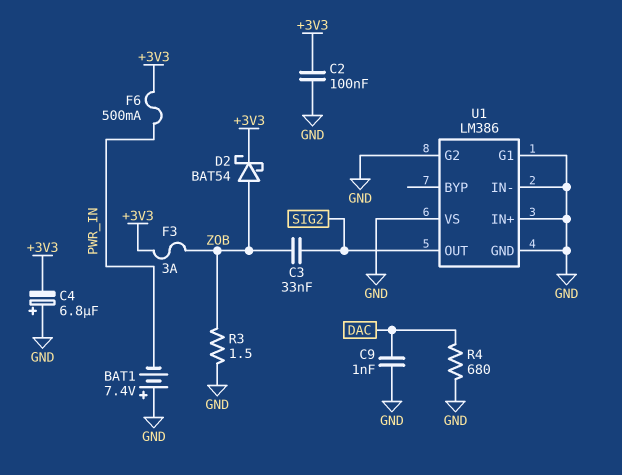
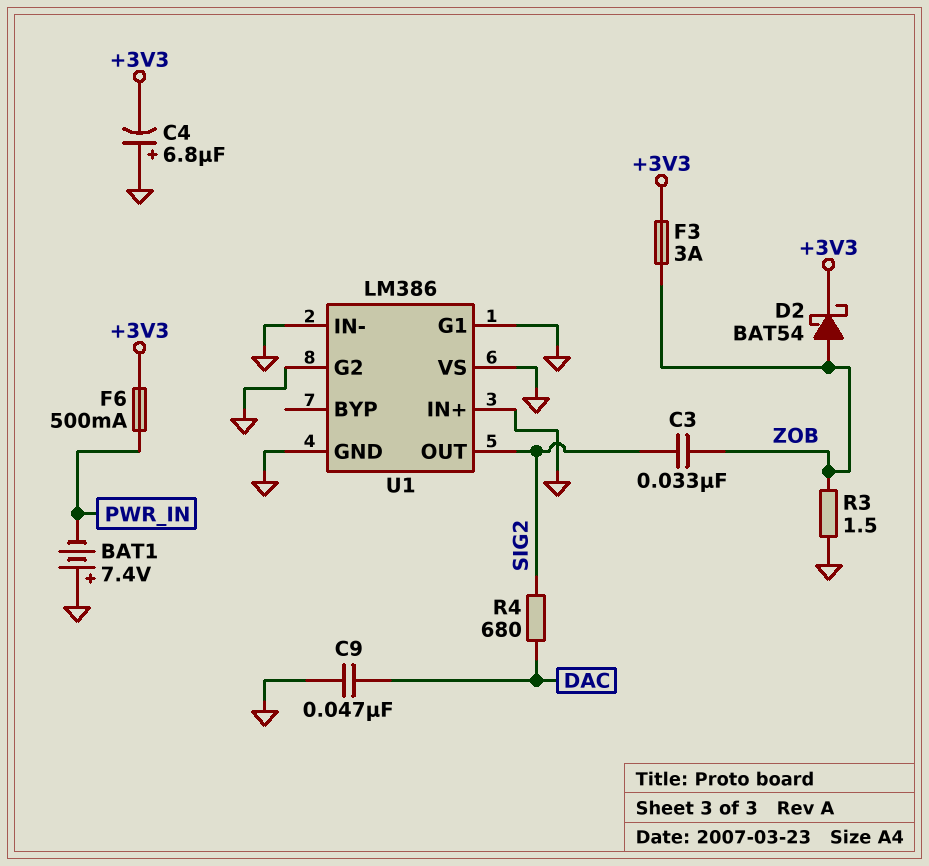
C2: 100nF (+3V3, GND) -> none
C9: 1nF (DAC, GND) -> 47nF (DAC, GND)
R4: 680 (DAC, GND) -> 680 (DAC, SIG2)

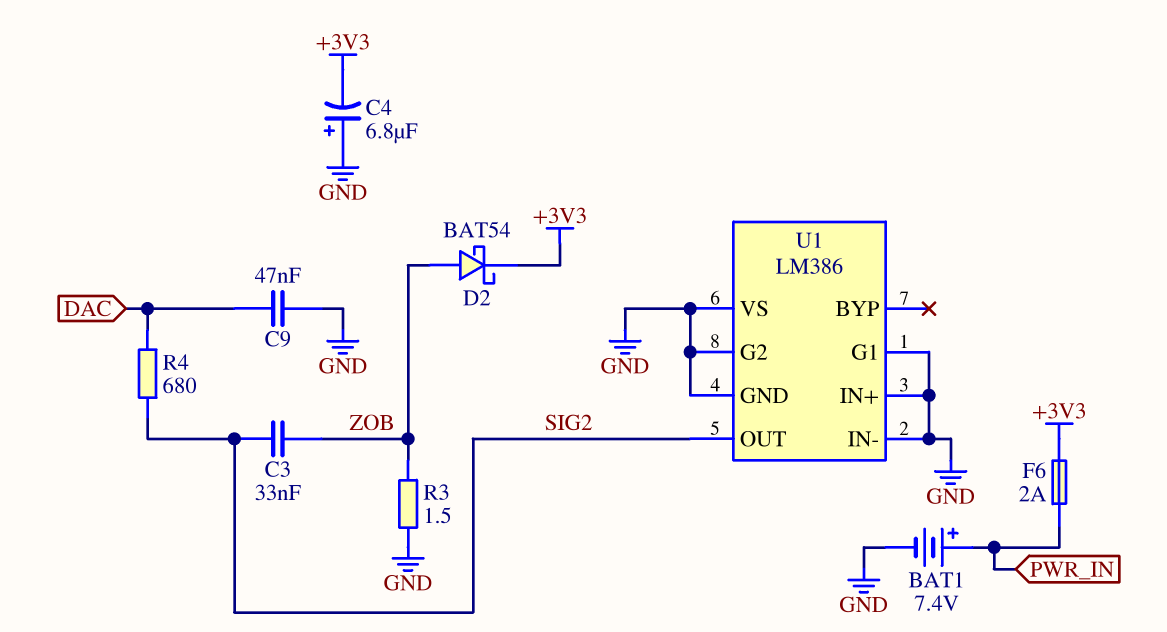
BAT1: 7.4V (plus GND, minus PWR_IN) -> 7.4V (plus PWR_IN, minus GND)
F3: 3A (+3V3, ZOB) -> none
F6: 500mA (+3V3, PWR_IN) -> 2A (+3V3, PWR_IN)

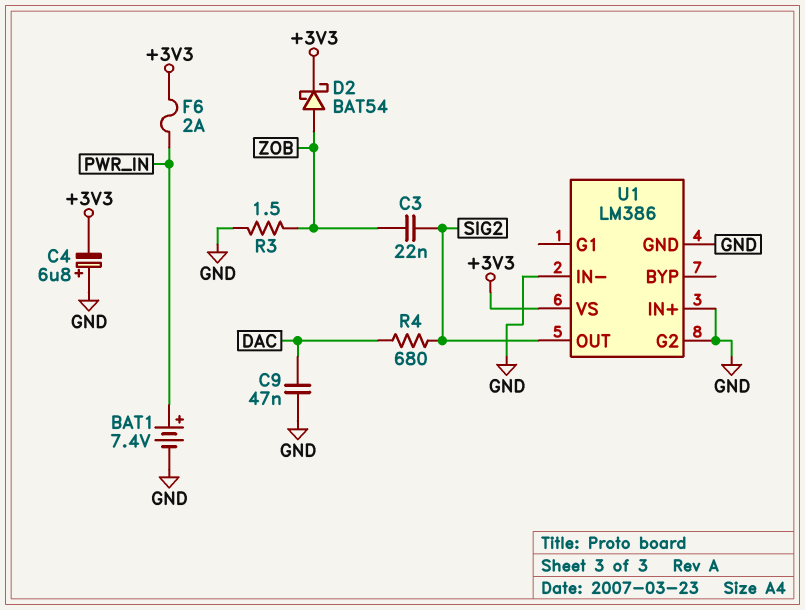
C3: 33nF (SIG2, ZOB) -> 22nF (SIG2, ZOB)
U1 pin G1: GND -> none
U1 pin VS: GND -> +3V3

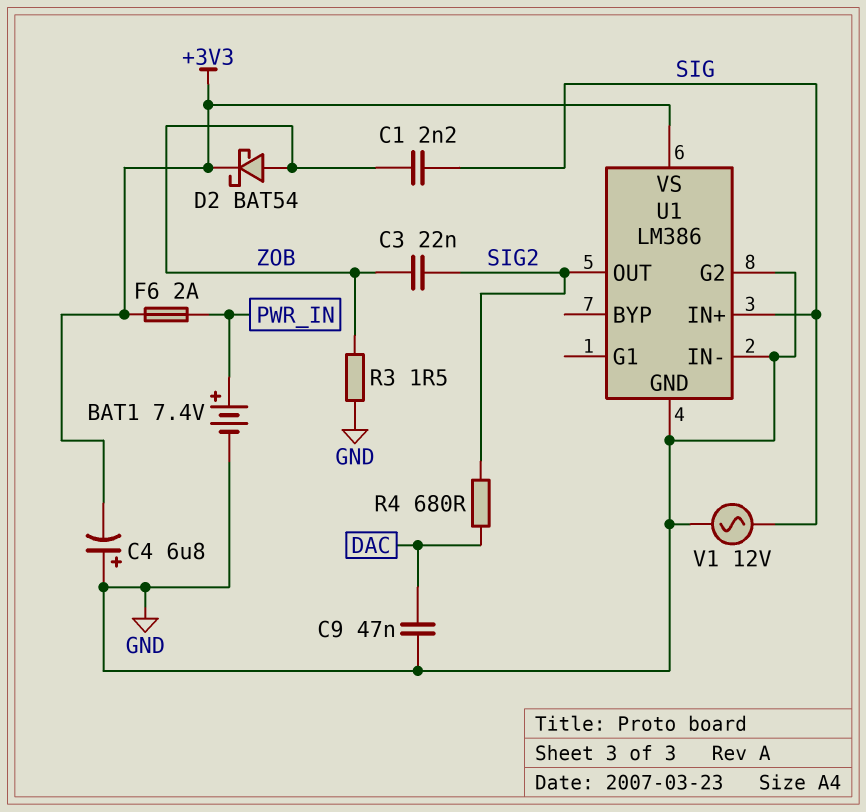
C1: none -> 2.2nF (SIG, ZOB)
U1 pin IN+: GND -> SIG
V1: none -> AC 12V (GND, SIG)

